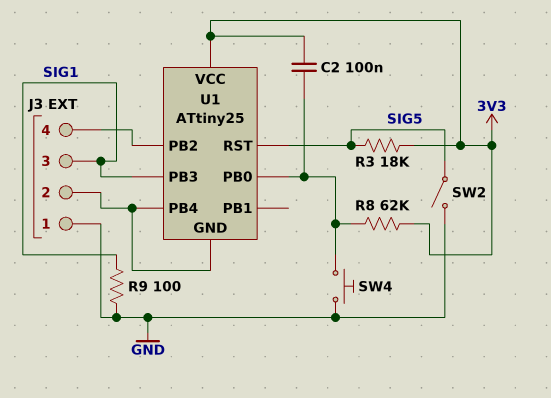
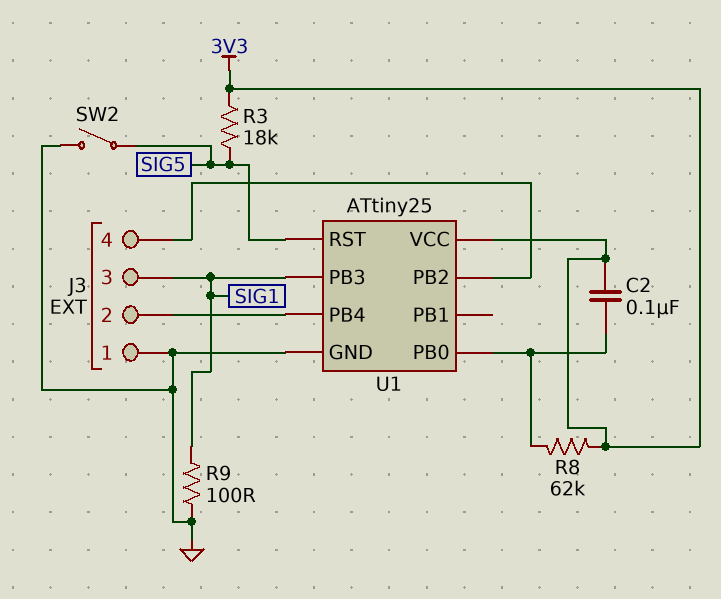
SW4: button (GND, U1/PB0) -> none
U1 pin GND: J3/2 -> GND

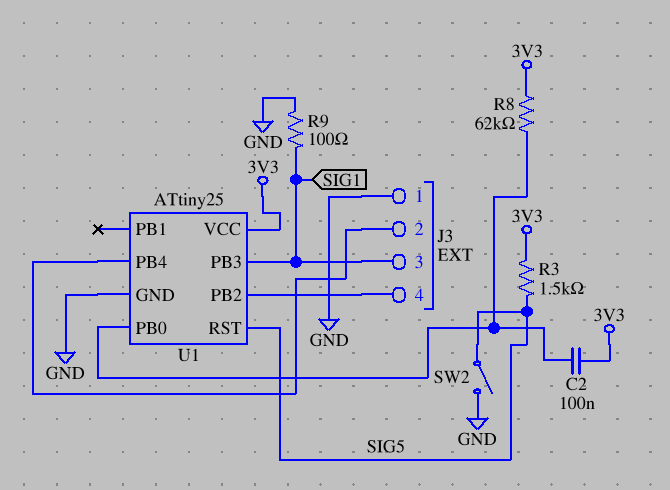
R3: 18k (3V3, SIG5) -> 1.5k (3V3, SIG5)

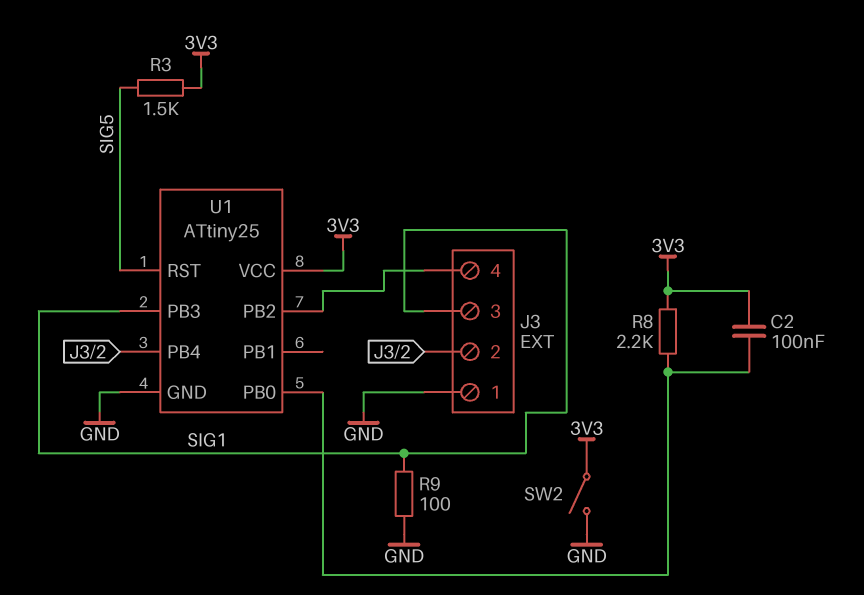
R8: 62k (3V3, U1/PB0) -> 2.2k (3V3, U1/PB0)
SW2: switch (GND, SIG5) -> switch (3V3, GND)

